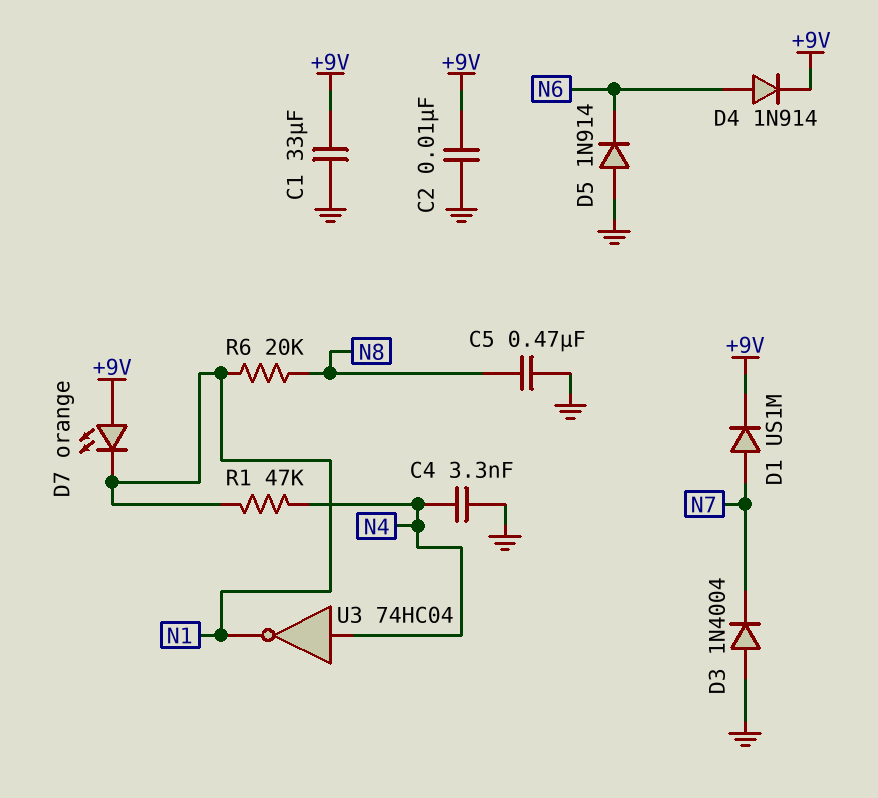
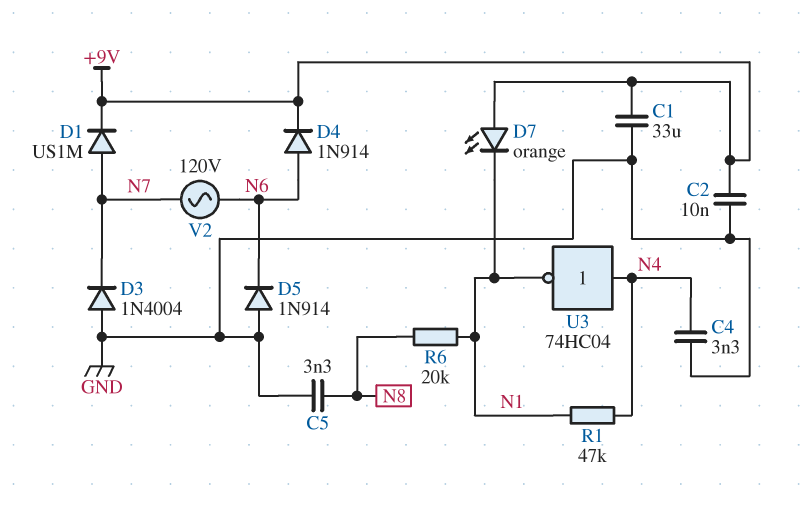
C5: 470nF (GND, N8) -> 3.3nF (GND, N8)
V2: none -> AC 120V (N6, N7)

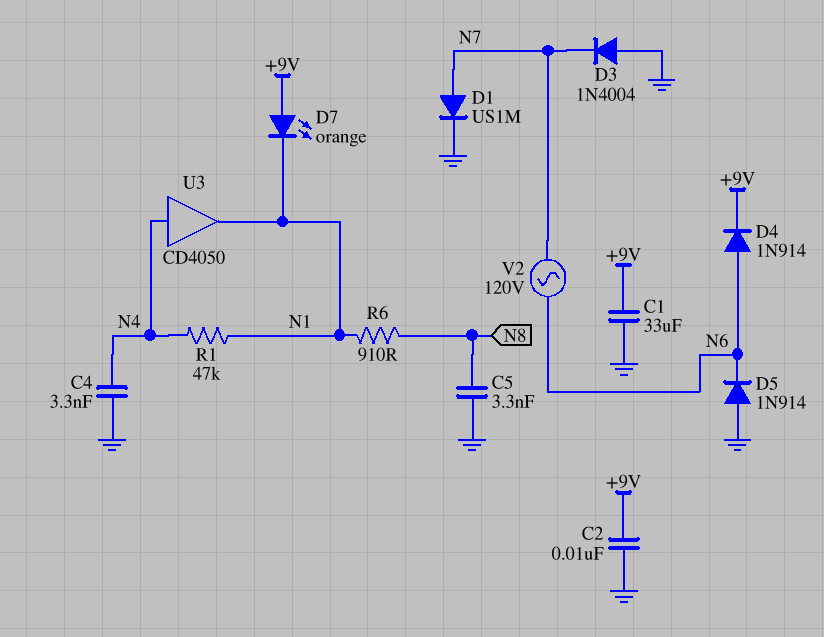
D1: diode US1M (A N7, K +9V) -> diode US1M (A N7, K GND)
R6: 20k (N1, N8) -> 910 (N1, N8)
U3: NOT 74HC04 (in N4, out N1) -> buffer CD4050 (in N4, out N1)

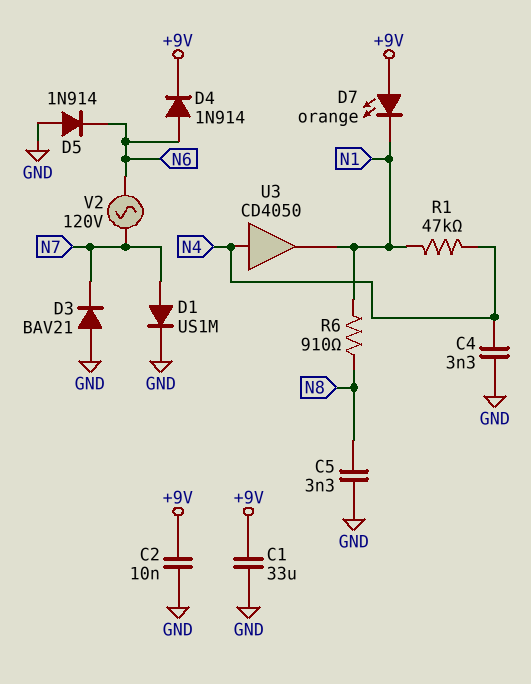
D3: diode 1N4004 (A GND, K N7) -> diode BAV21 (A GND, K N7)

